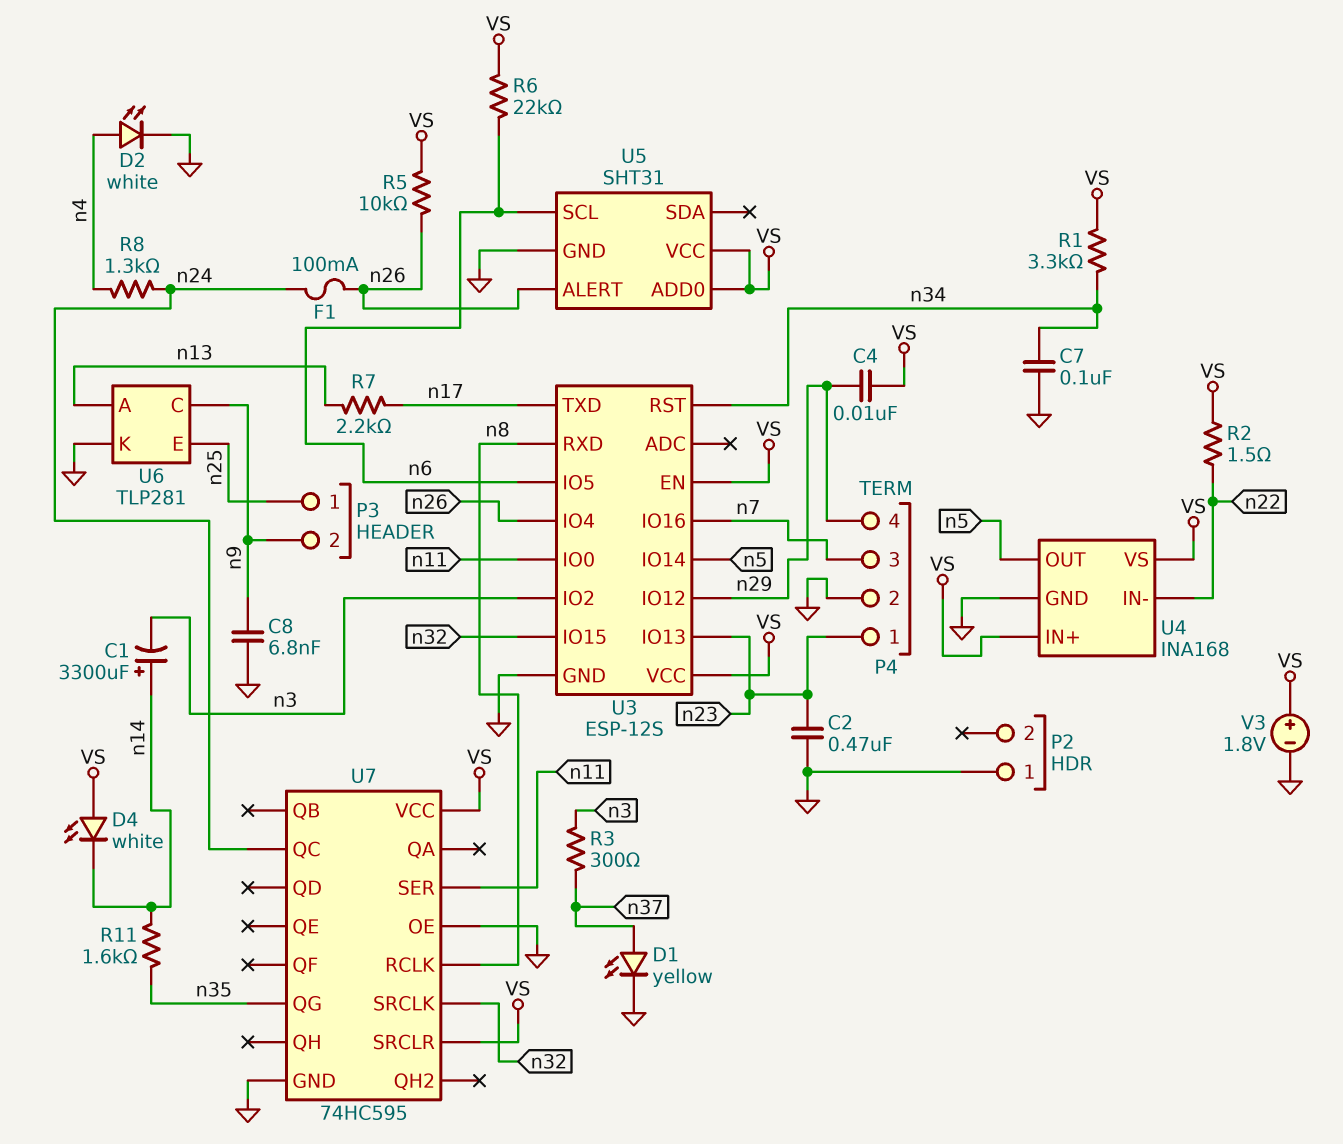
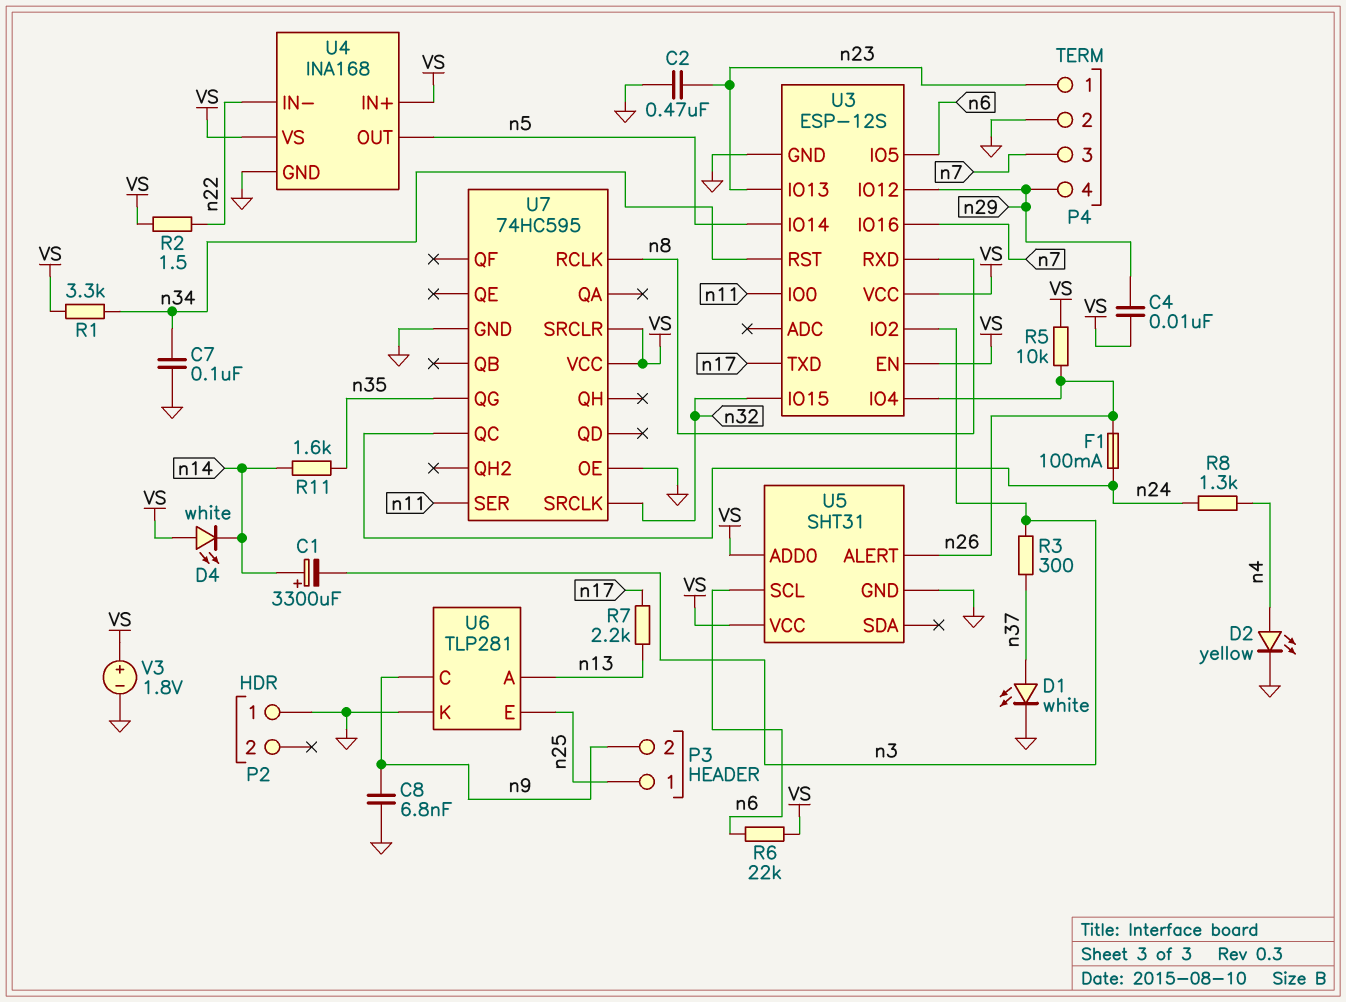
D1: LED yellow (A n37, K GND) -> LED white (A n37, K GND)
D2: LED white (A n4, K GND) -> LED yellow (A n4, K GND)

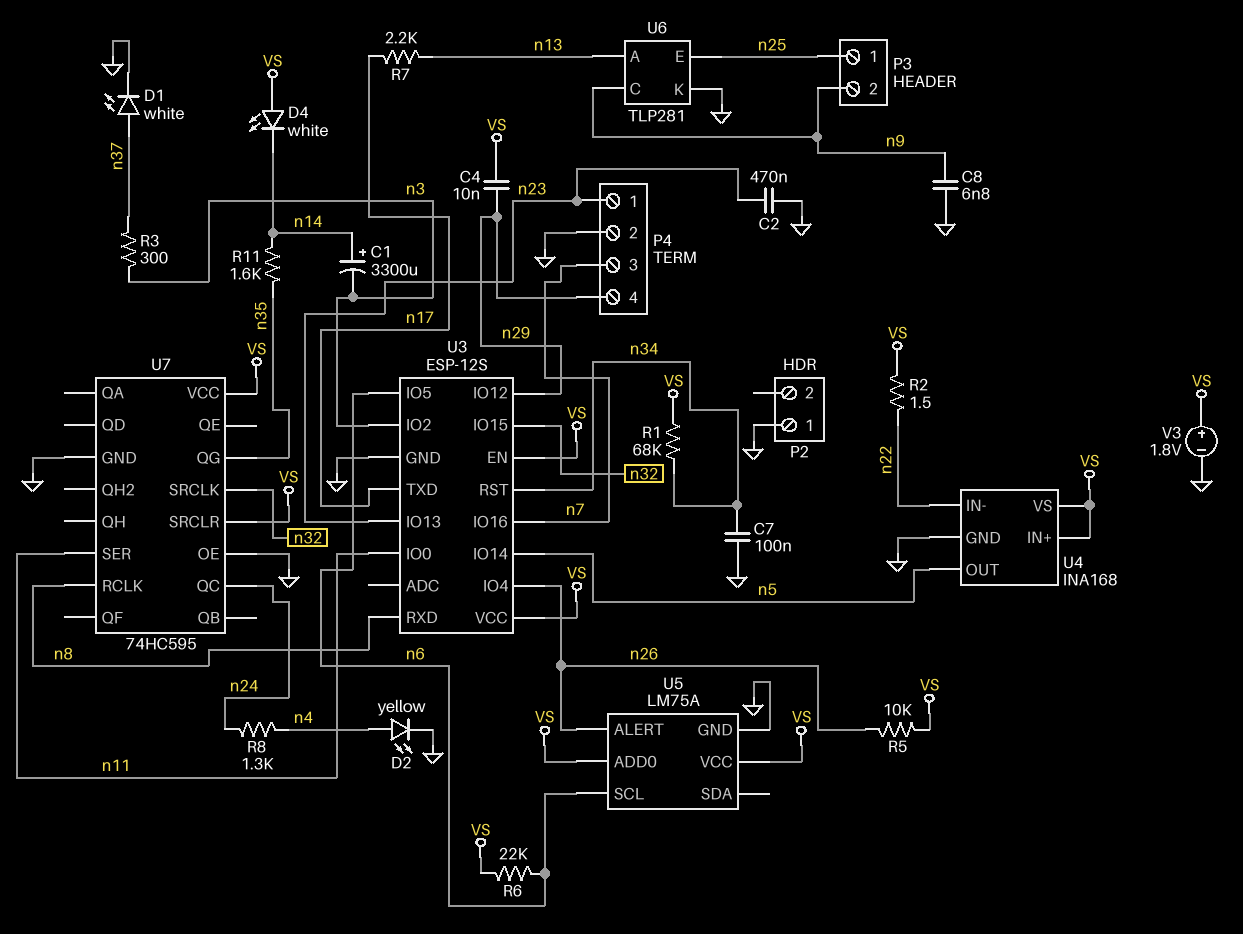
F1: 100mA (n24, n26) -> none
R1: 3.3k (VS, n34) -> 68k (VS, n34)
U5: SHT31 -> LM75A

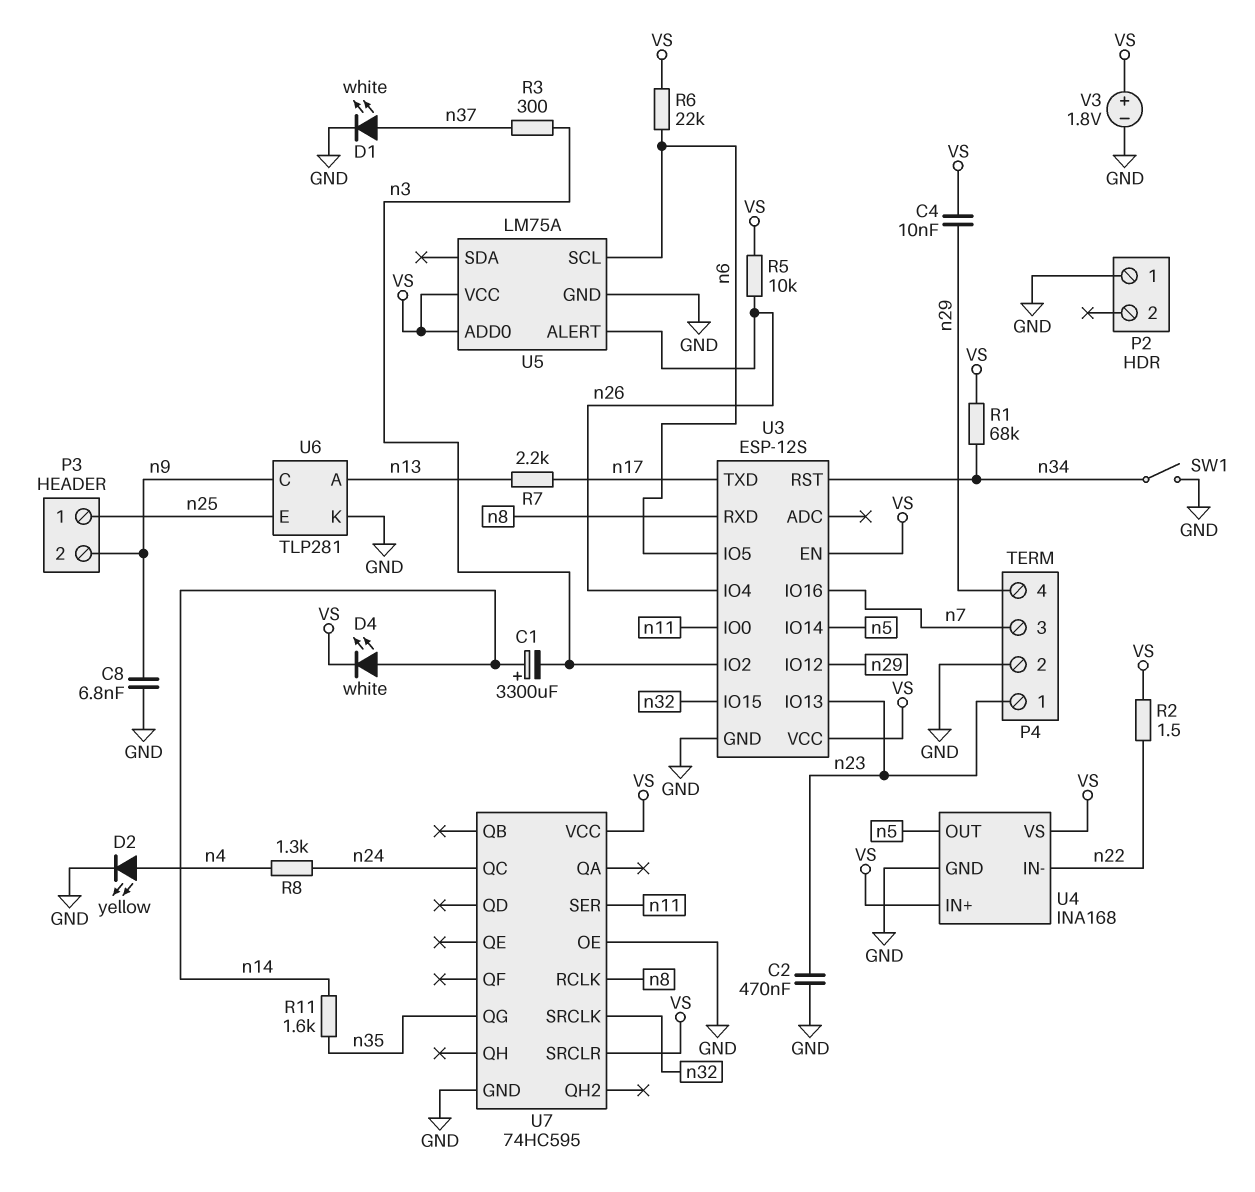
C7: 100nF (GND, n34) -> none
D4: LED white (A VS, K n14) -> LED white (A n14, K VS)
SW1: none -> switch (GND, n34)

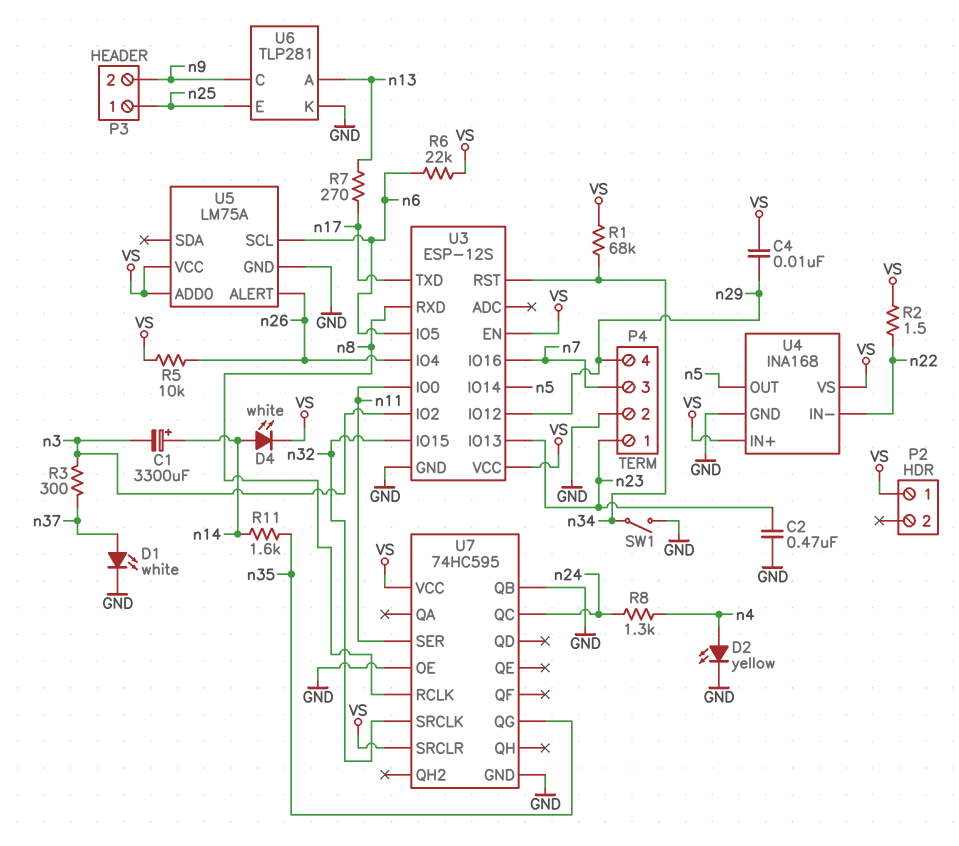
C8: 6.8nF (GND, n9) -> none
P2 pin 1: GND -> VS
R7: 2.2k (n13, n17) -> 270 (n13, n17)
U7 pin QB: none -> GND
V3: 1.8V (plus VS, minus GND) -> none

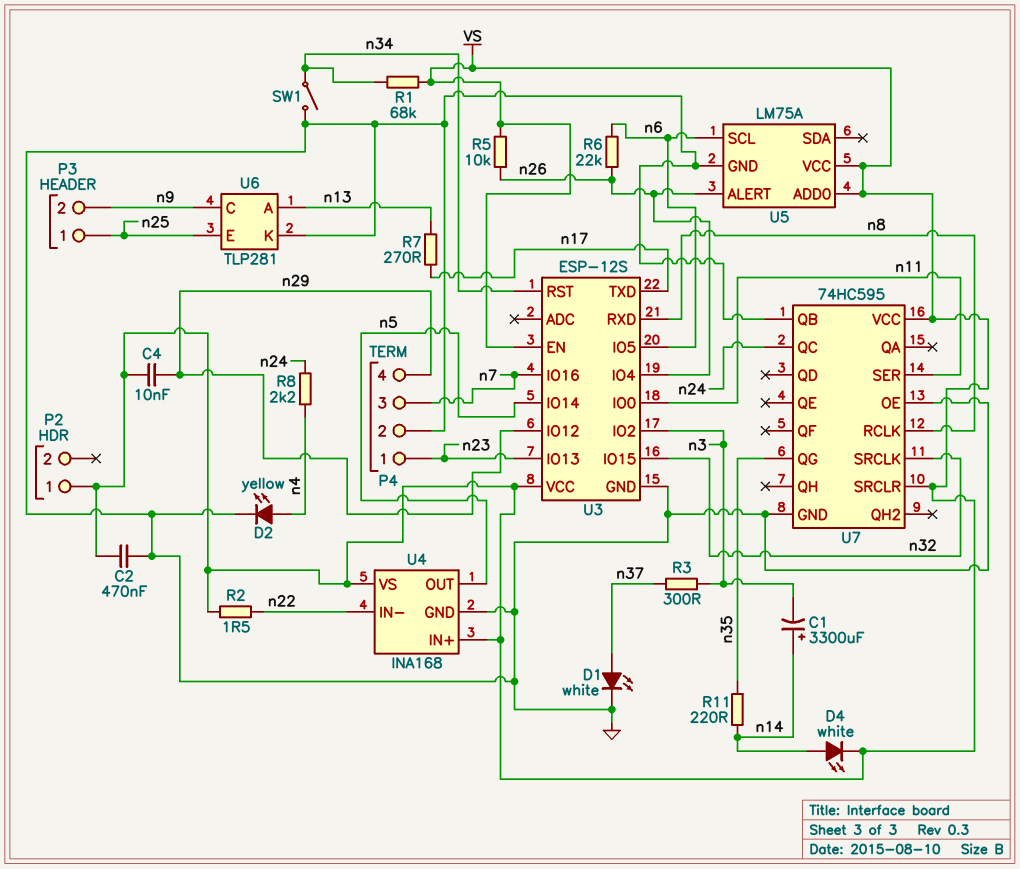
C2: 470nF (GND, n23) -> 470nF (GND, VS)
R6: 22k (VS, n6) -> 22k (n6, n26)
R8: 1.3k (n4, n24) -> 2.2k (n4, n24)
R11: 1.6k (n14, n35) -> 220 (n14, n35)

